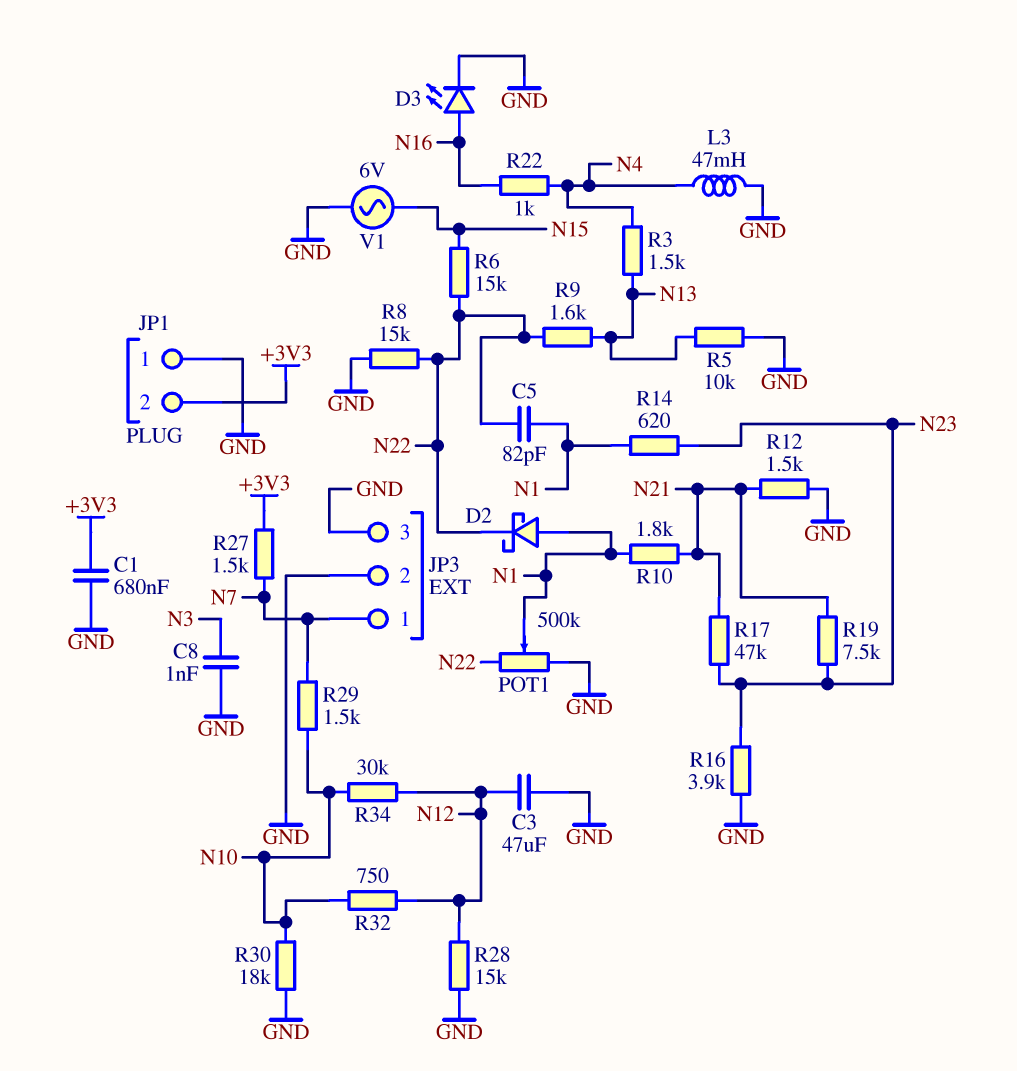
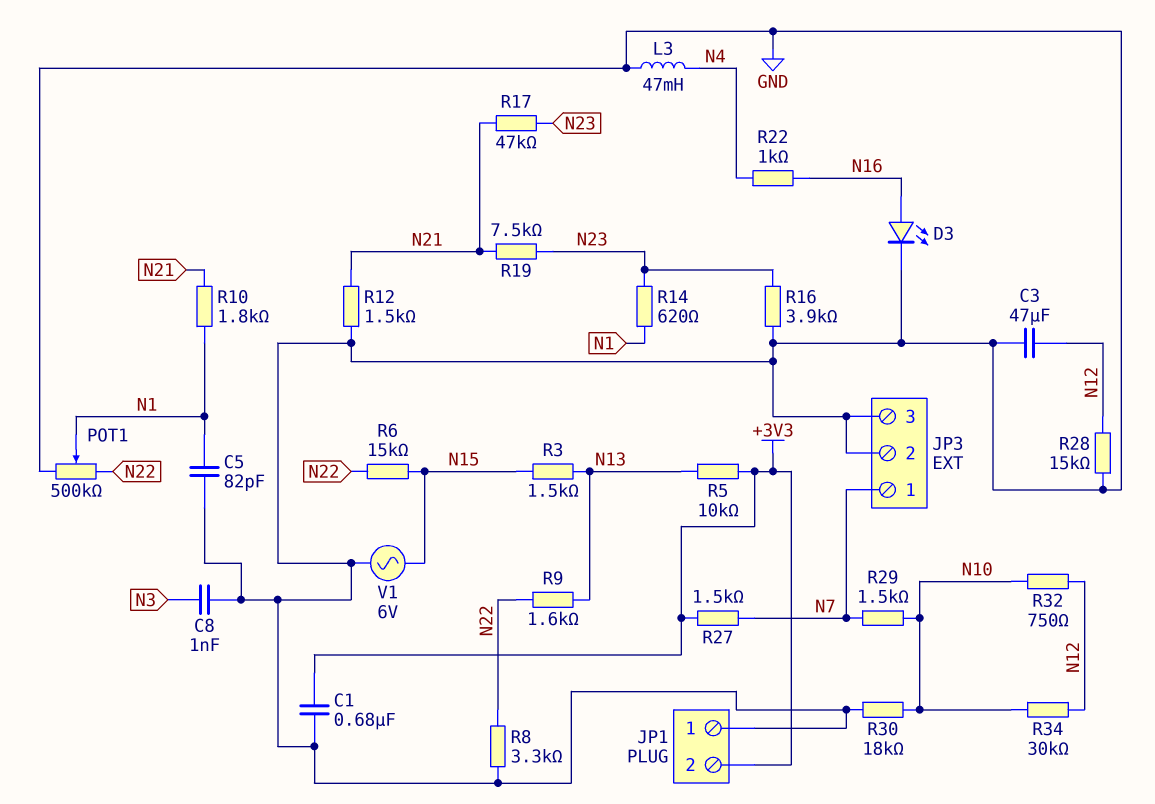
C5: 82pF (N1, N22) -> 82pF (GND, N1)
D2: schottky (A N1, K N22) -> none
R3: 1.5k (N4, N13) -> 1.5k (N13, N15)
R5: 10k (GND, N13) -> 10k (+3V3, N13)
R8: 15k (GND, N22) -> 3.3k (GND, N22)

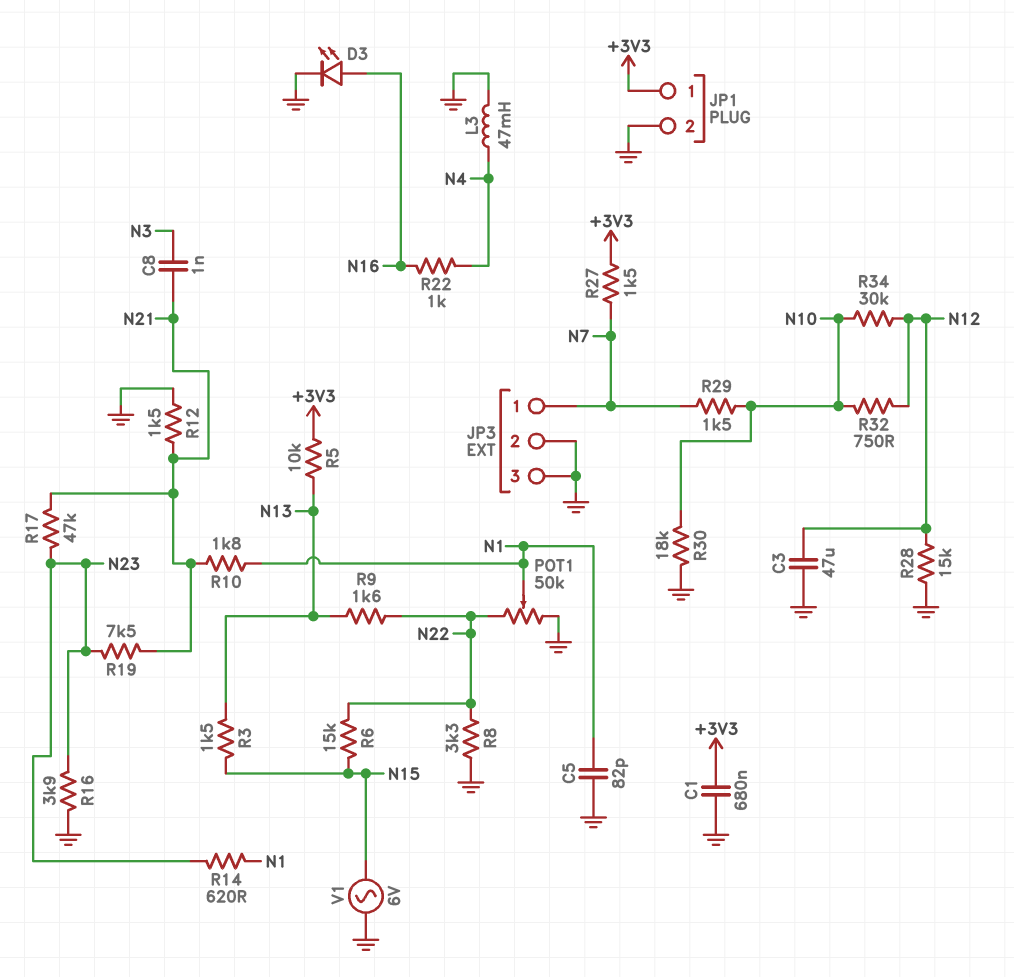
C8: 1nF (GND, N3) -> 1nF (N3, N21)
JP1 pin 1: GND -> +3V3
JP1 pin 2: +3V3 -> GND
POT1: 500k (GND, N22, wiper N1) -> 50k (GND, N22, wiper N1)

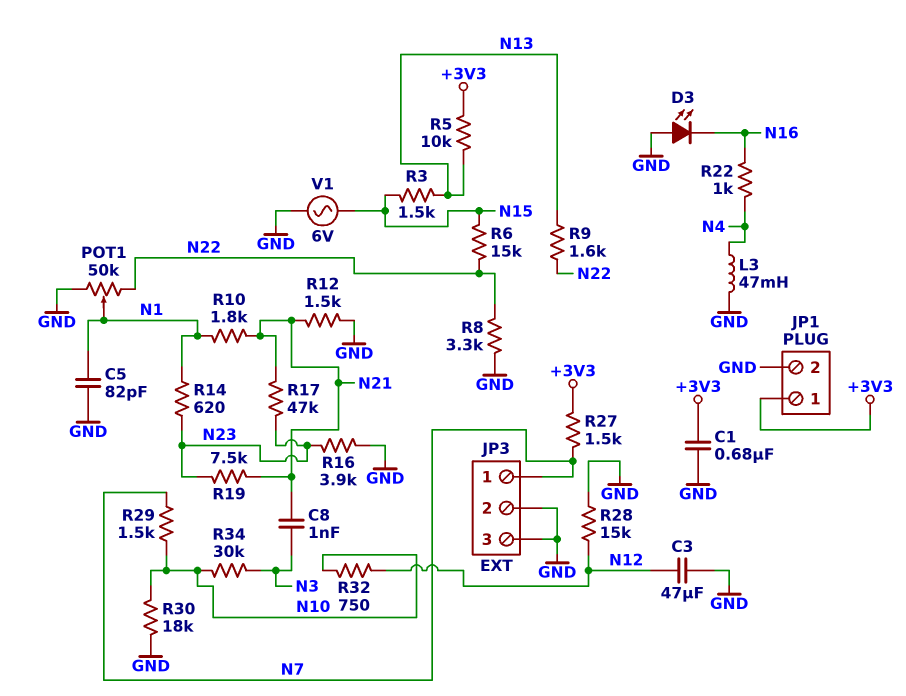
D3: LED (A N16, K GND) -> LED (A GND, K N16)
R34: 30k (N10, N12) -> 30k (N3, N10)

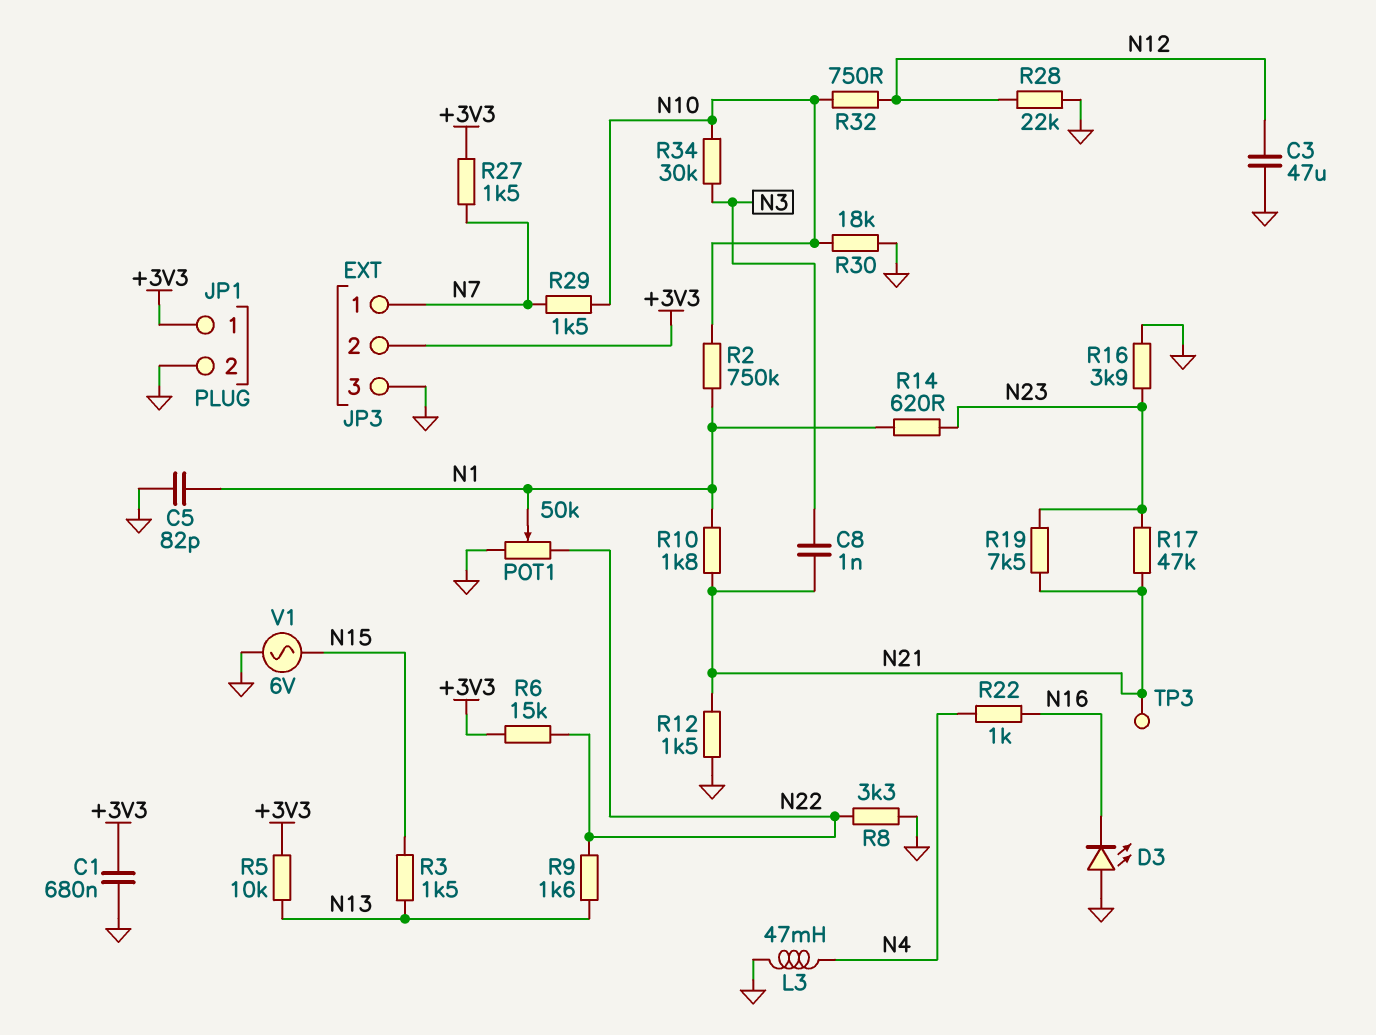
JP3 pin 2: GND -> +3V3
R2: none -> 750k (N1, N10)
R6: 15k (N15, N22) -> 15k (+3V3, N22)
R28: 15k (GND, N12) -> 22k (GND, N12)
TP3: none -> test point (N21)

